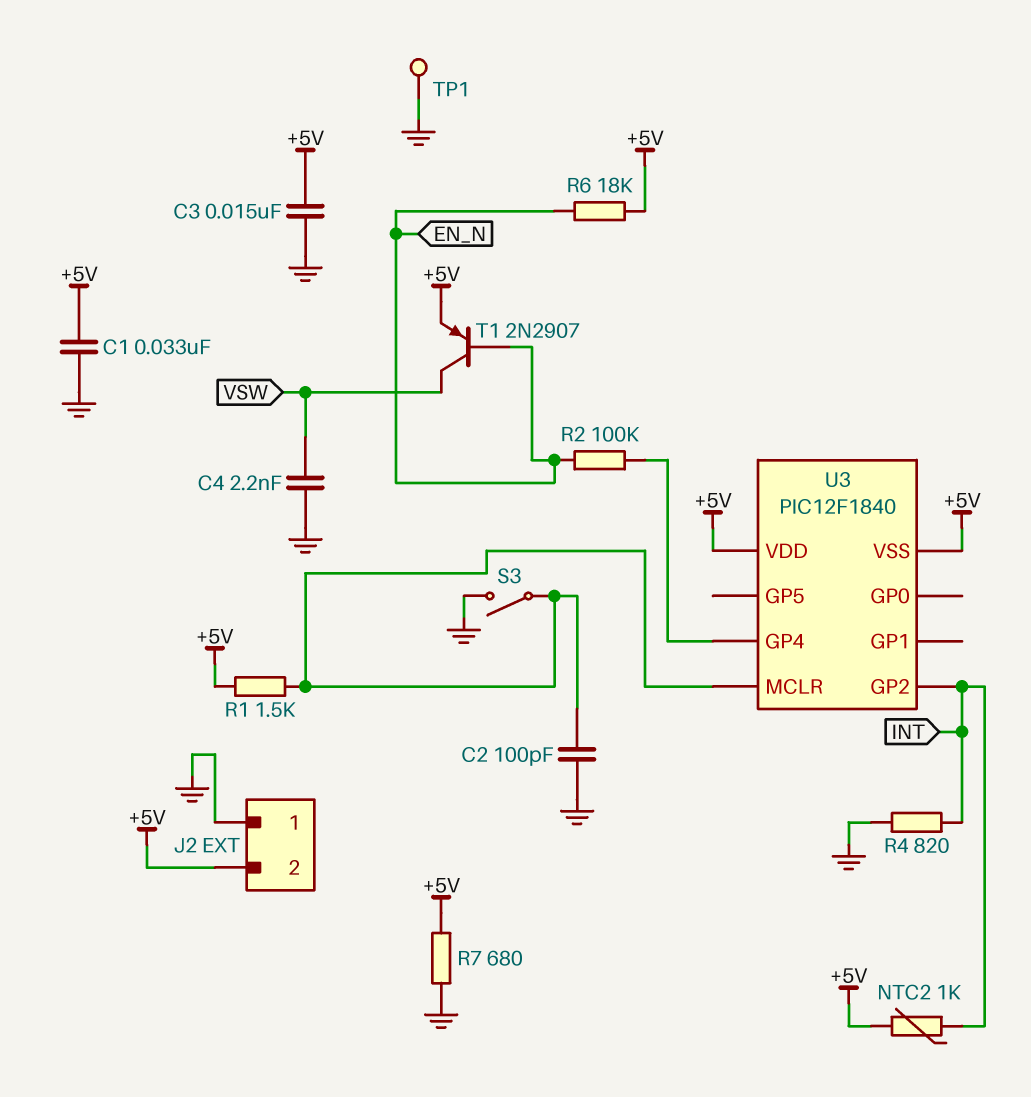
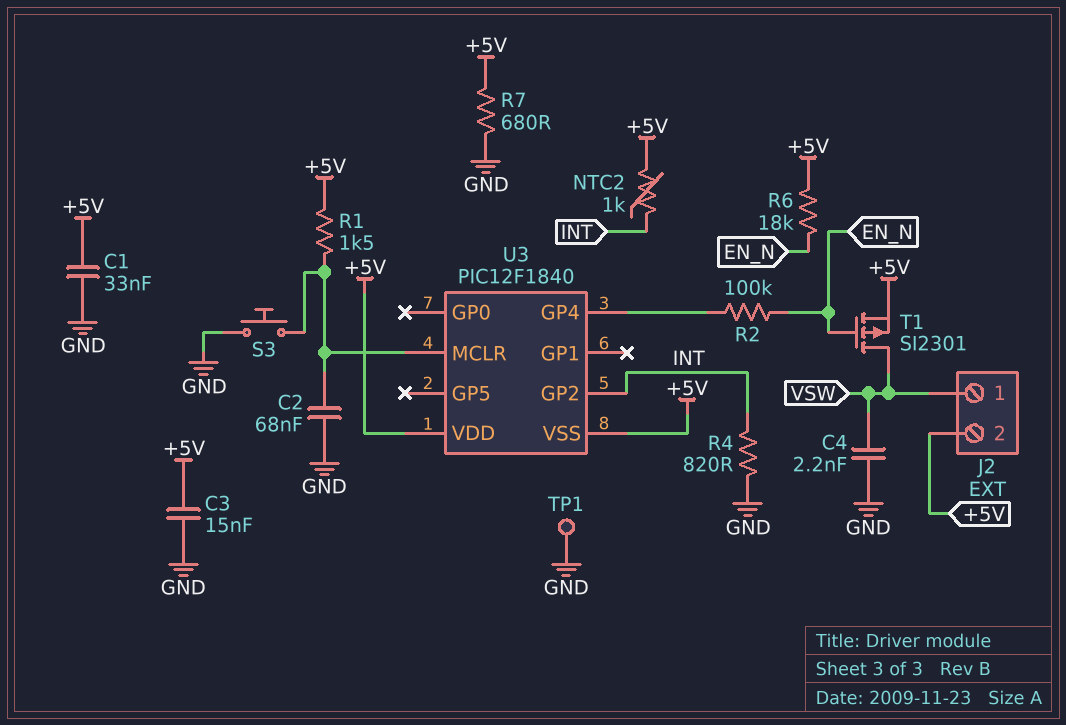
C2: 100pF (GND, U3/MCLR) -> 68nF (GND, U3/MCLR)
J2 pin 1: GND -> VSW
S3: switch (GND, U3/MCLR) -> button (GND, U3/MCLR)
T1: PNP 2N2907 (B EN_N, C VSW, E +5V) -> PMOS SI2301 (G EN_N, D VSW, S +5V)

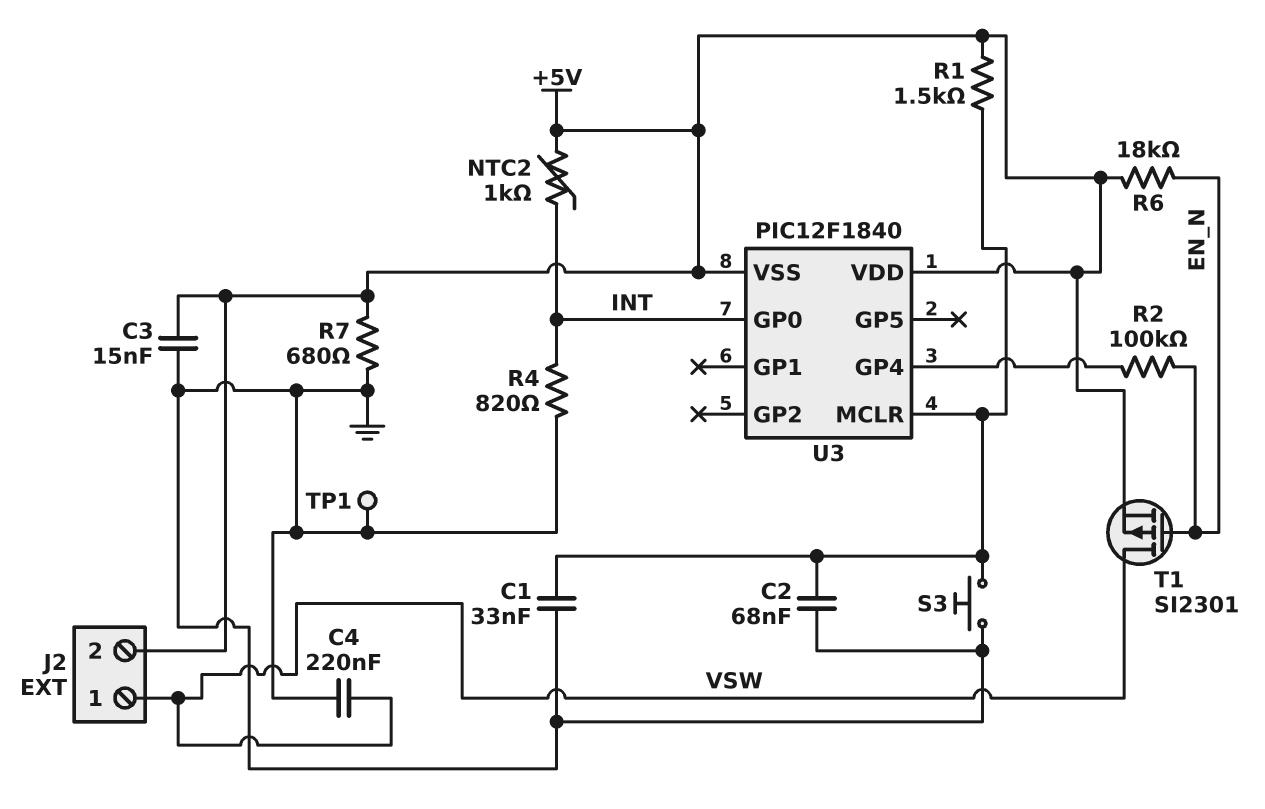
C1: 33nF (+5V, GND) -> 33nF (GND, U3/MCLR)
C4: 2.2nF (GND, VSW) -> 220nF (GND, VSW)
U3 pin GP0: none -> INT
U3 pin GP2: INT -> none

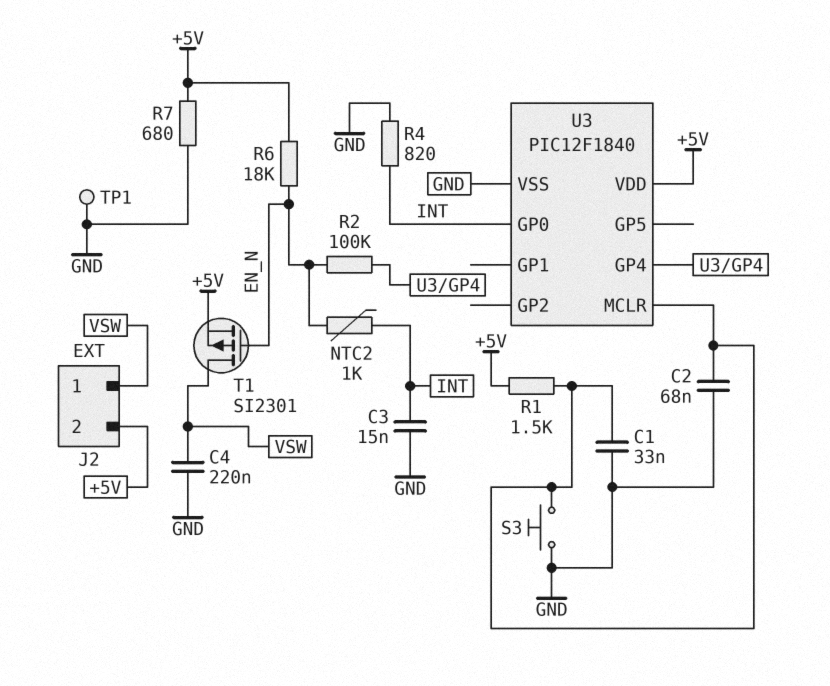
C3: 15nF (+5V, GND) -> 15nF (GND, INT)
NTC2: 1k (+5V, INT) -> 1k (EN_N, INT)
U3 pin VSS: +5V -> GND

